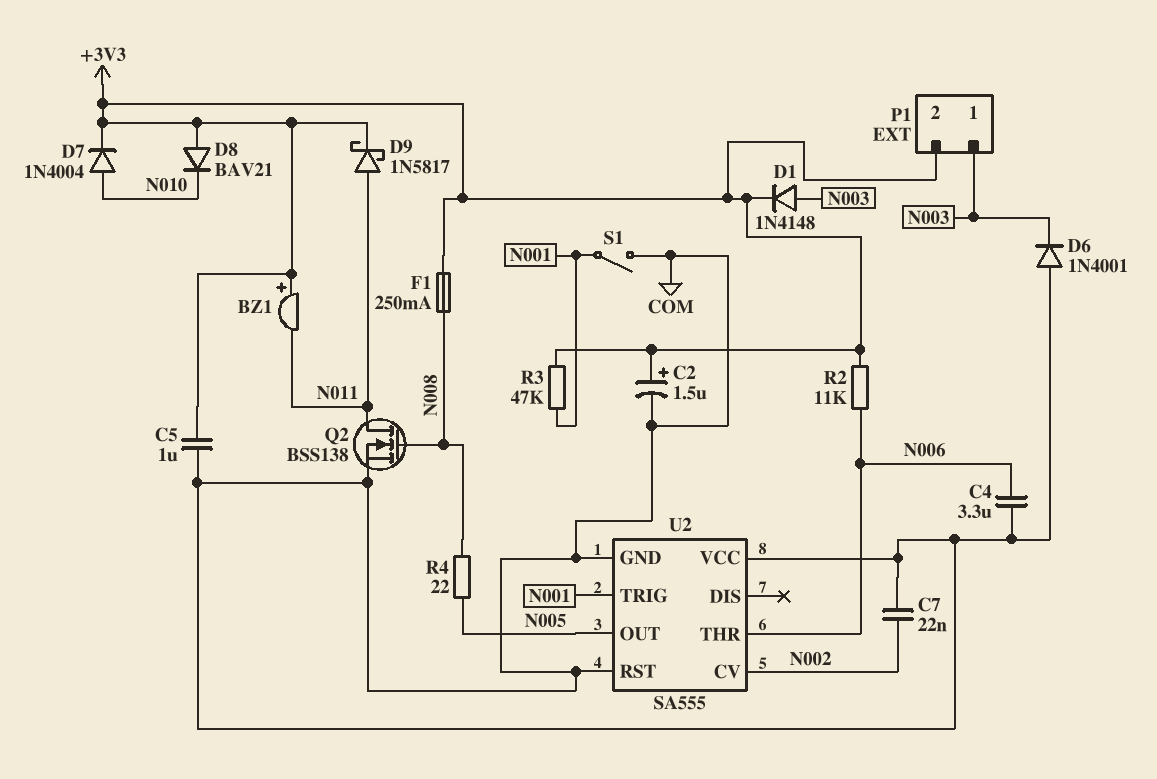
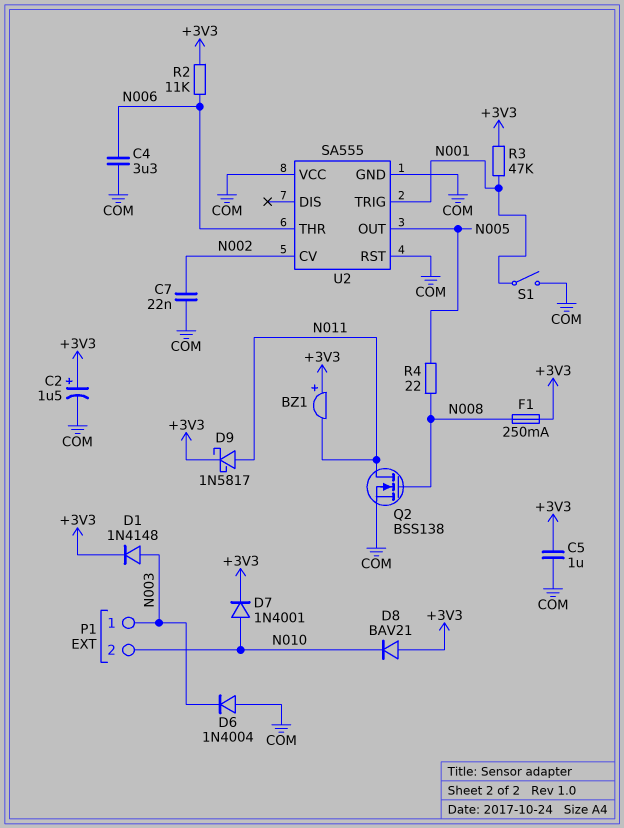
D6: diode 1N4001 (A COM, K N003) -> diode 1N4004 (A COM, K N003)
D7: diode 1N4004 (A N010, K +3V3) -> diode 1N4001 (A N010, K +3V3)
P1 pin 2: +3V3 -> N010

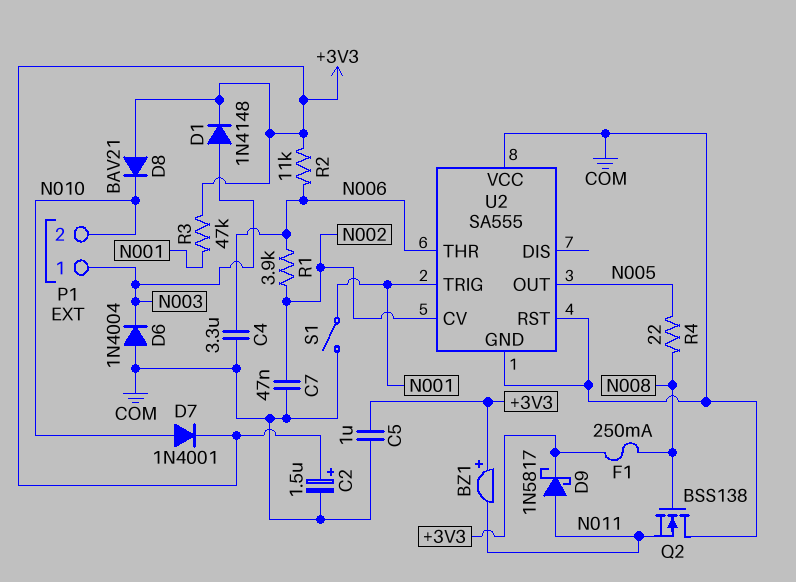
C7: 22nF (COM, N002) -> 47nF (COM, N002)
Q2: NMOS BSS138 (G N008, D N011, S COM) -> NMOS BSS138 (G N008, D COM, S N011)
R1: none -> 3.9k (N002, N006)

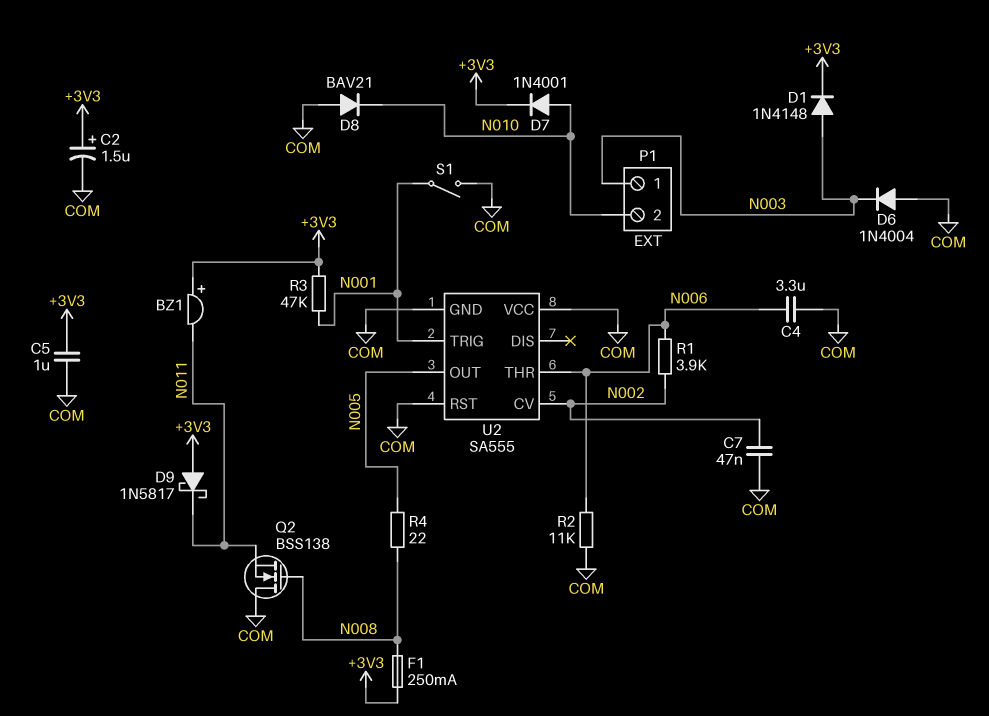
D8: diode BAV21 (A +3V3, K N010) -> diode BAV21 (A COM, K N010)
D9: schottky 1N5817 (A N011, K +3V3) -> schottky 1N5817 (A +3V3, K N011)
R2: 11k (+3V3, N006) -> 11k (COM, N006)

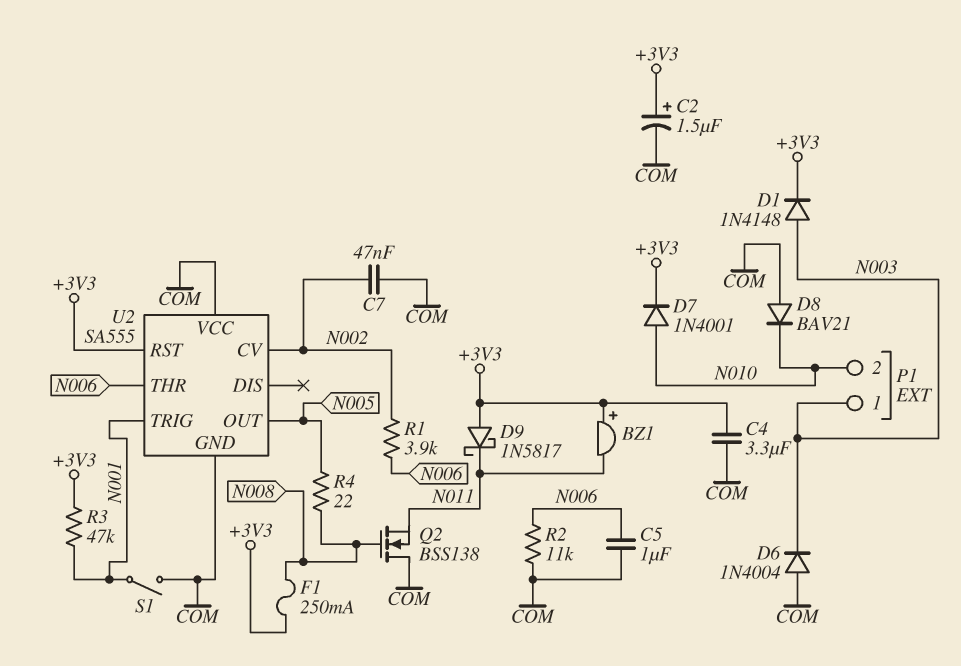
C4: 3.3uF (COM, N006) -> 3.3uF (+3V3, COM)
C5: 1uF (+3V3, COM) -> 1uF (COM, N006)
U2 pin RST: COM -> +3V3

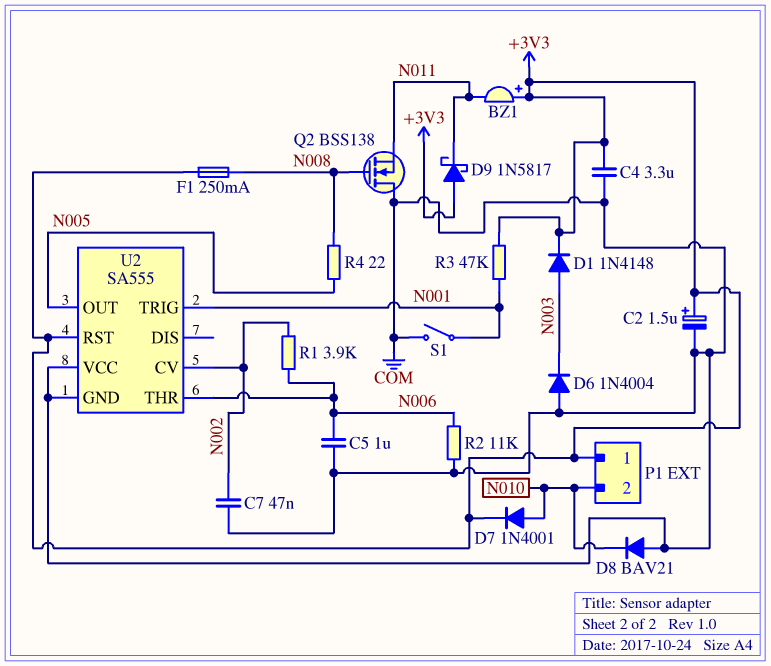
P1 pin 1: N003 -> +3V3

